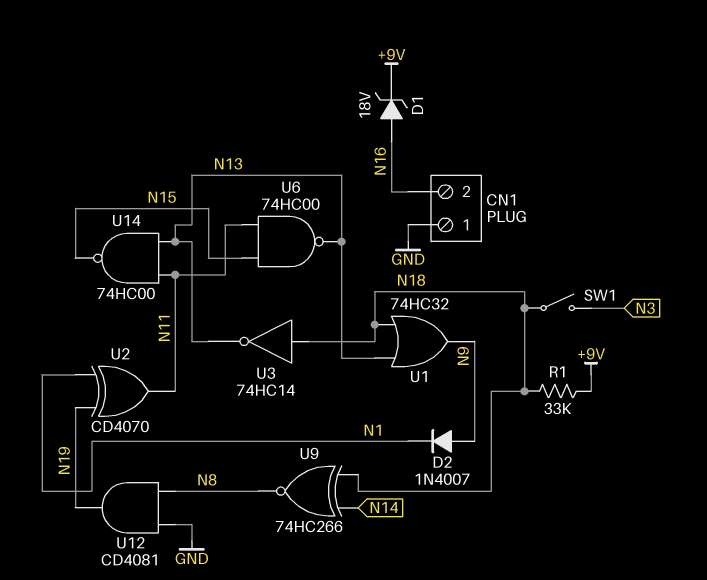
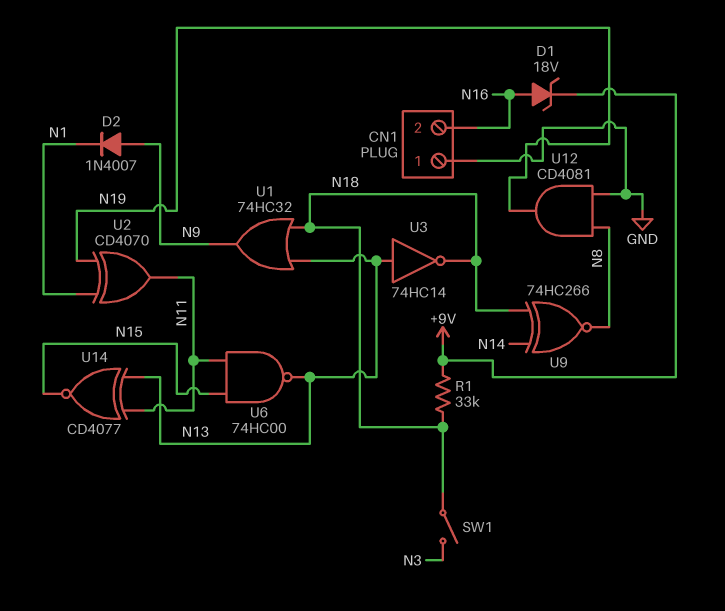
U3: NOT 74HC14 (in N18, out N13) -> NOT 74HC14 (in N13, out N18)
U14: NAND 74HC00 (in N11, in N13, out N15) -> XNOR CD4077 (in N11, in N13, out N15)

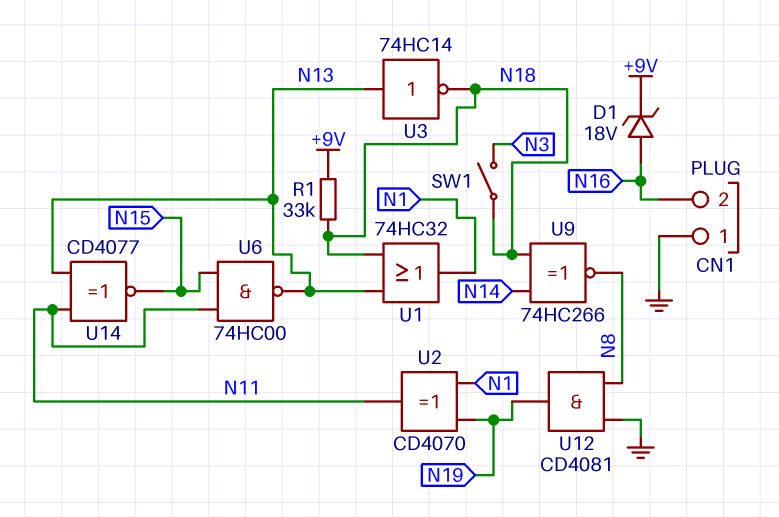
D2: diode 1N4007 (A N9, K N1) -> none
U1: OR 74HC32 (in N13, in N18, out N9) -> OR 74HC32 (in N13, in N18, out N1)

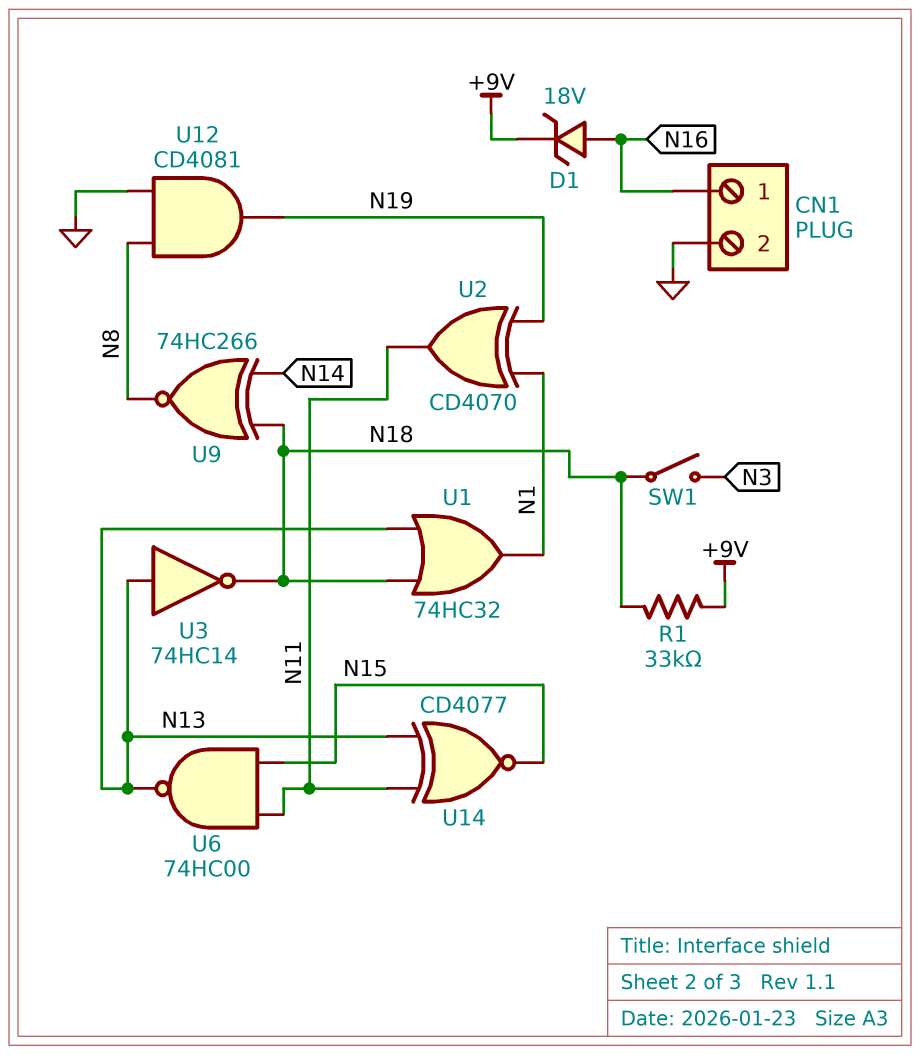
CN1 pin 1: GND -> N16
CN1 pin 2: N16 -> GND

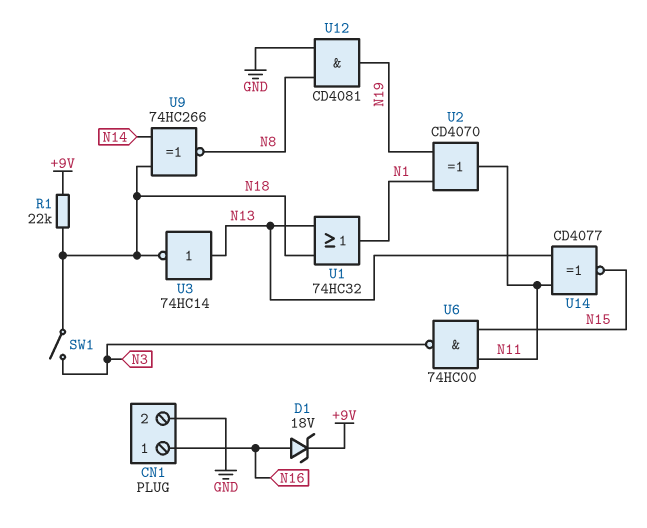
R1: 33k (+9V, N18) -> 22k (+9V, N18)
U6: NAND 74HC00 (in N11, in N15, out N13) -> NAND 74HC00 (in N11, in N15, out N3)

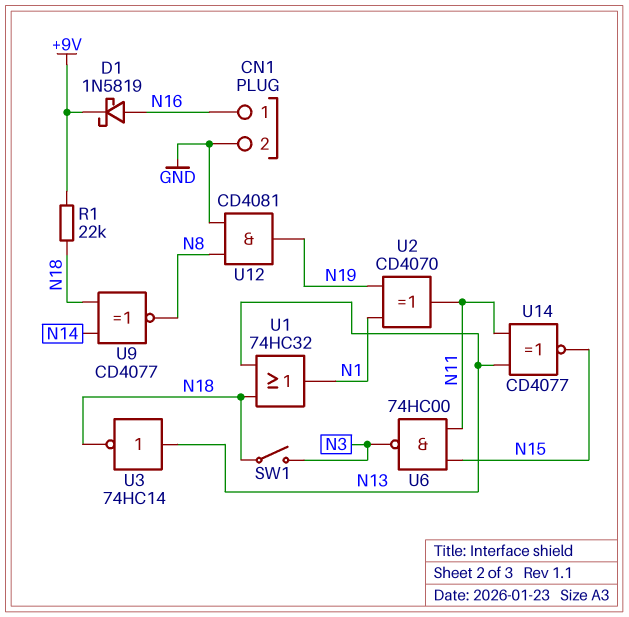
D1: zener 18V (A N16, K +9V) -> schottky 1N5819 (A N16, K +9V)
U9: XNOR 74HC266 (in N14, in N18, out N8) -> XNOR CD4077 (in N14, in N18, out N8)

